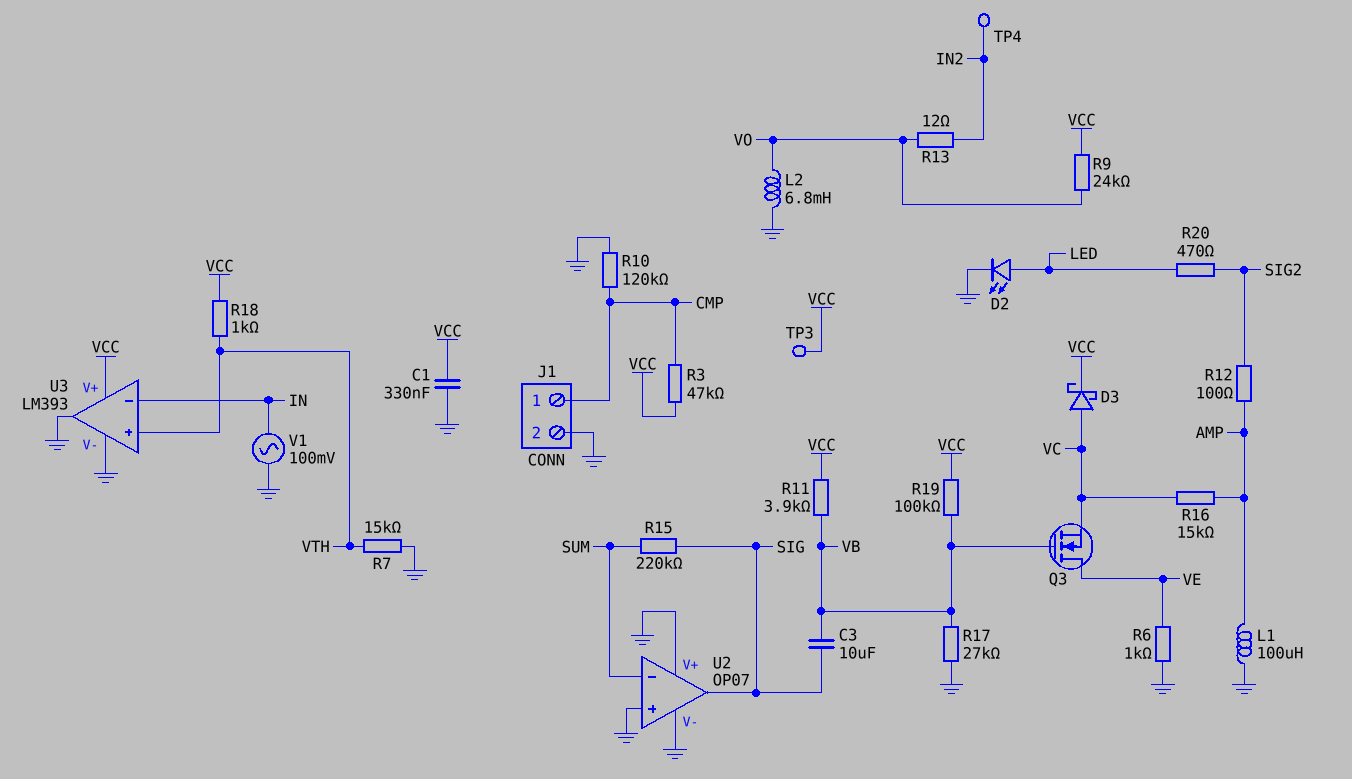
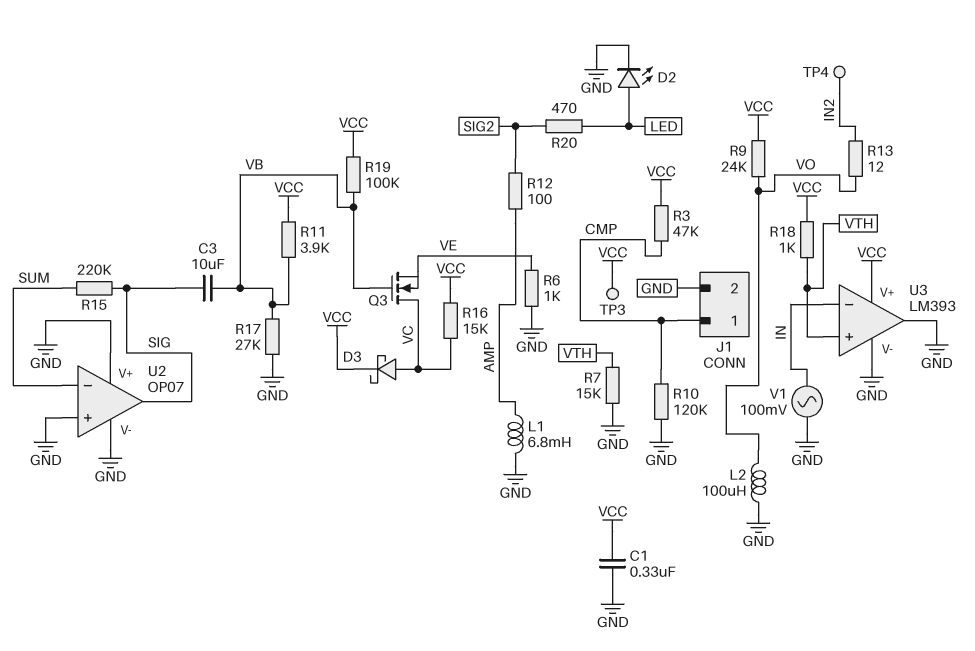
L1: 100uH (AMP, GND) -> 6.8mH (AMP, GND)
L2: 6.8mH (GND, VO) -> 100uH (GND, VO)
Q3: NMOS (G VB, D VE, S VC) -> NMOS (G VB, D VC, S VE)
R16: 15k (AMP, VC) -> 15k (VC, VCC)

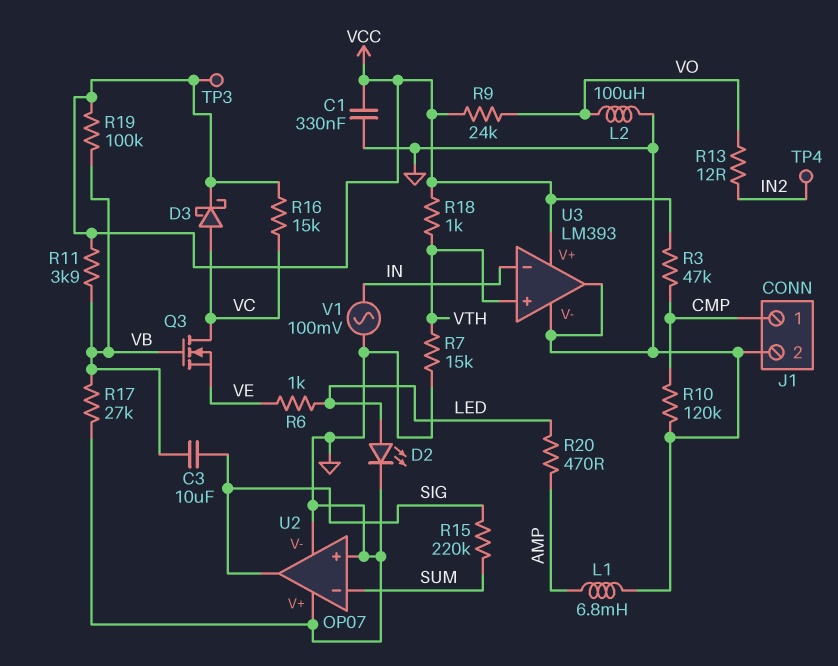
R6: 1k (GND, VE) -> 1k (LED, VE)
R12: 100 (AMP, SIG2) -> none
R20: 470 (LED, SIG2) -> 470 (AMP, LED)

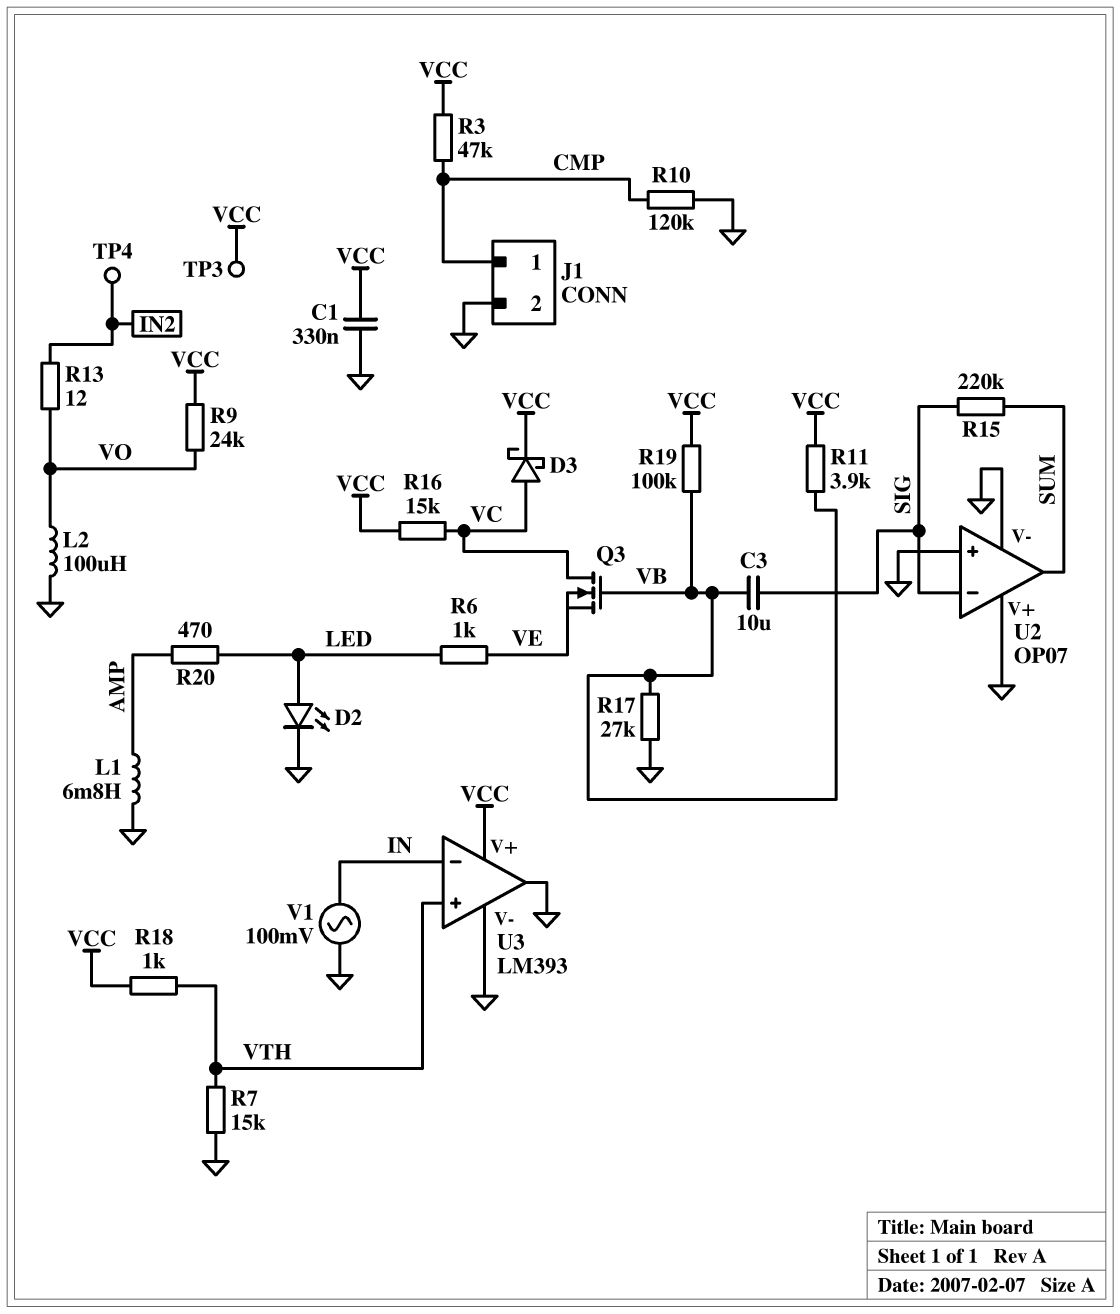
U2 pin in-: SUM -> SIG
U2 pin out: SIG -> SUM

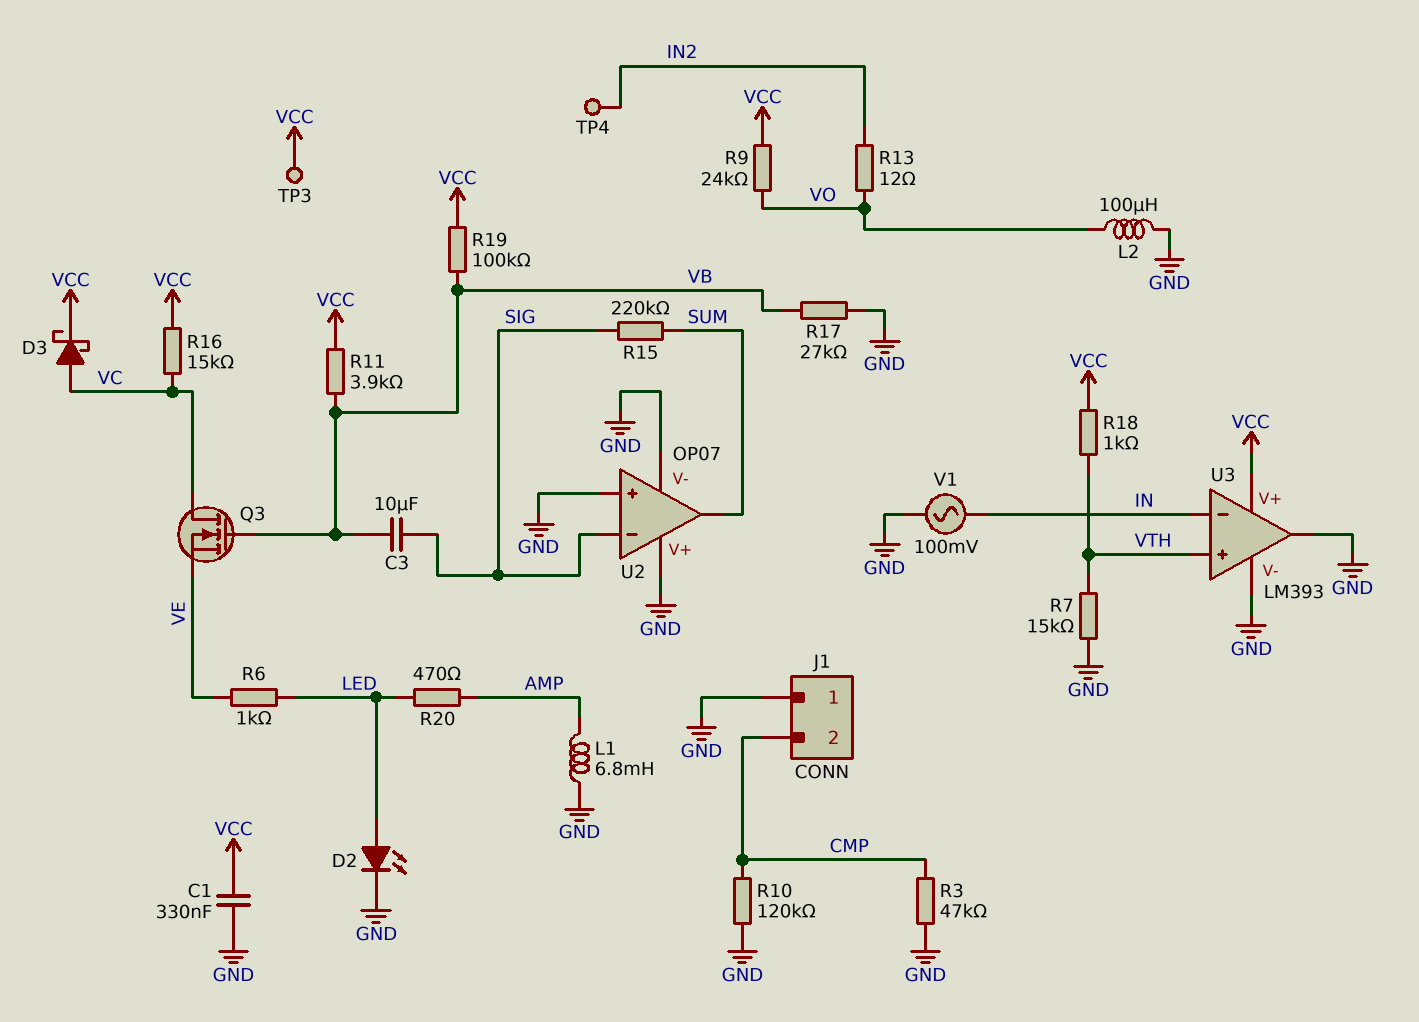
J1 pin 1: CMP -> GND
J1 pin 2: GND -> CMP
R3: 47k (CMP, VCC) -> 47k (CMP, GND)

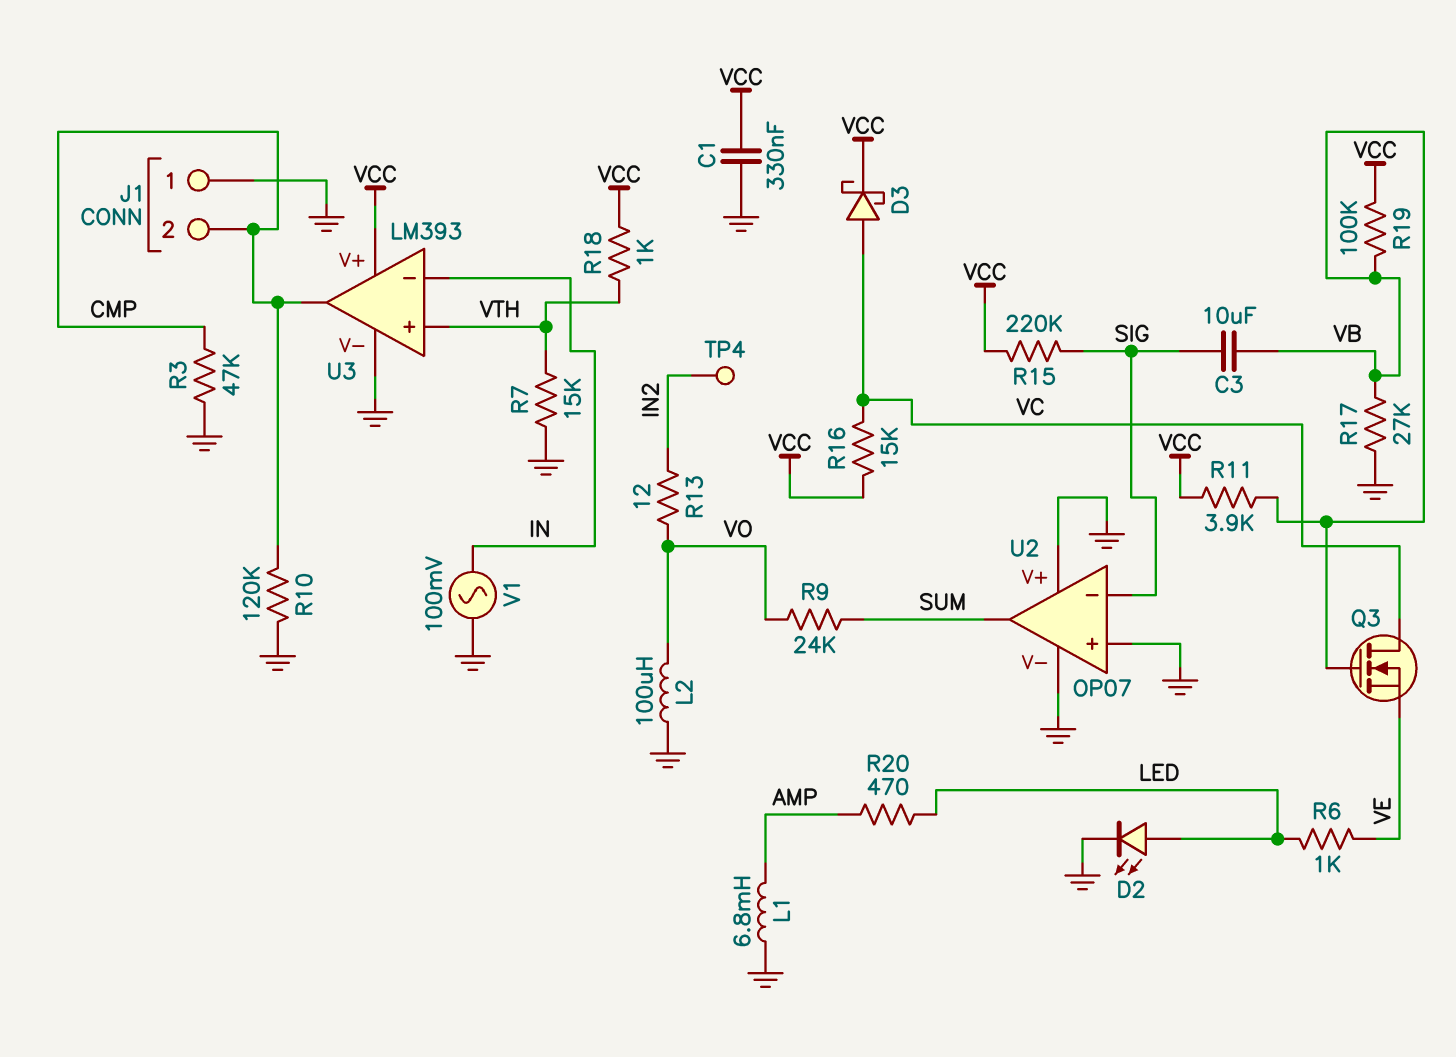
R9: 24k (VCC, VO) -> 24k (SUM, VO)
R15: 220k (SIG, SUM) -> 220k (SIG, VCC)
TP3: test point (VCC) -> none
U3 pin out: GND -> CMP

